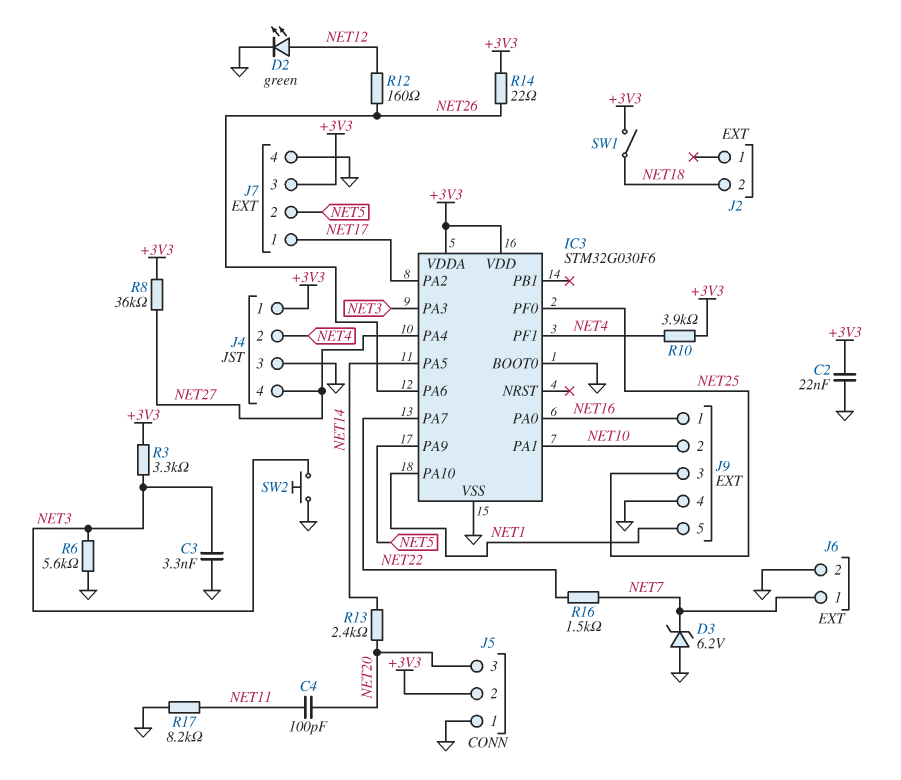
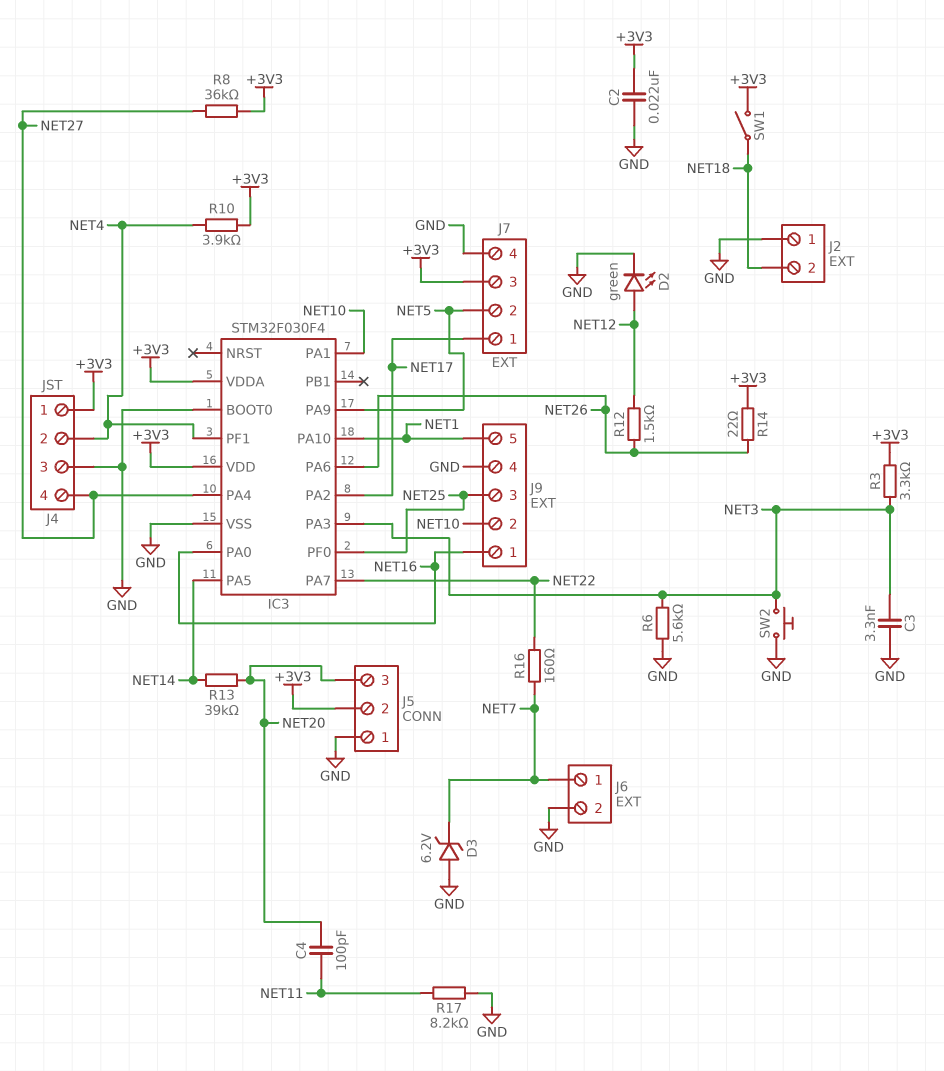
IC3: STM32G030F6 -> STM32F030F4
J2 pin 1: none -> GND
R12: 160 (NET12, NET26) -> 1.5k (NET12, NET26)
R13: 2.4k (NET14, NET20) -> 39k (NET14, NET20)
R16: 1.5k (NET7, NET22) -> 160 (NET7, NET22)

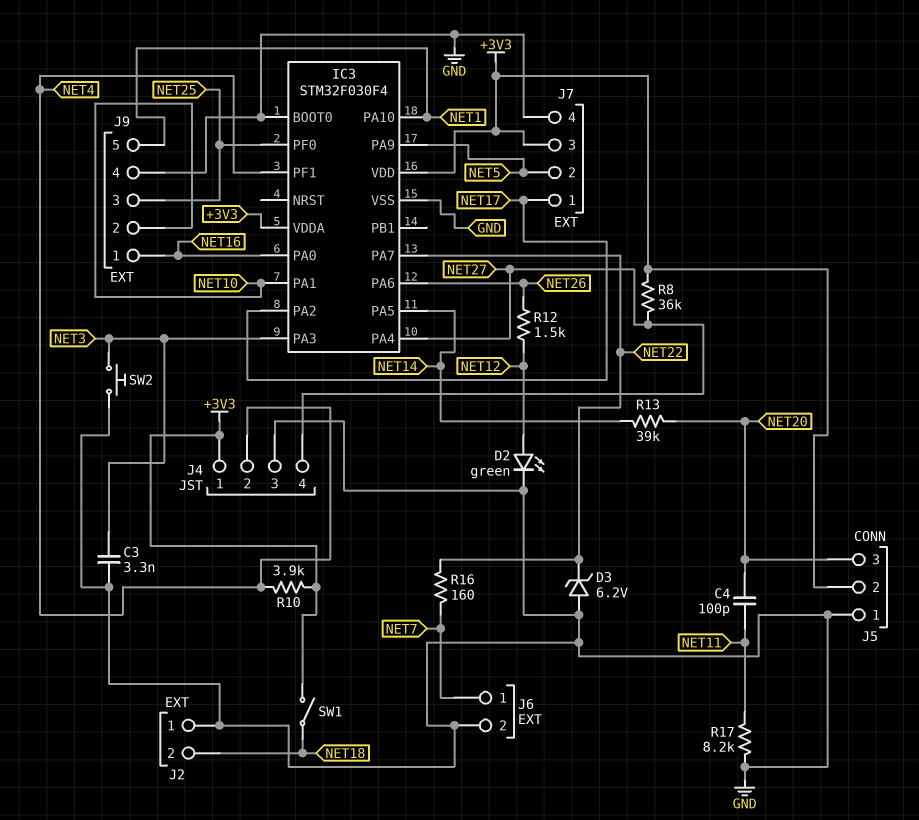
C2: 22nF (+3V3, GND) -> none
D3: zener 6.2V (A GND, K NET7) -> zener 6.2V (A GND, K NET22)
R3: 3.3k (+3V3, NET3) -> none
R6: 5.6k (GND, NET3) -> none
R14: 22 (+3V3, NET26) -> none

